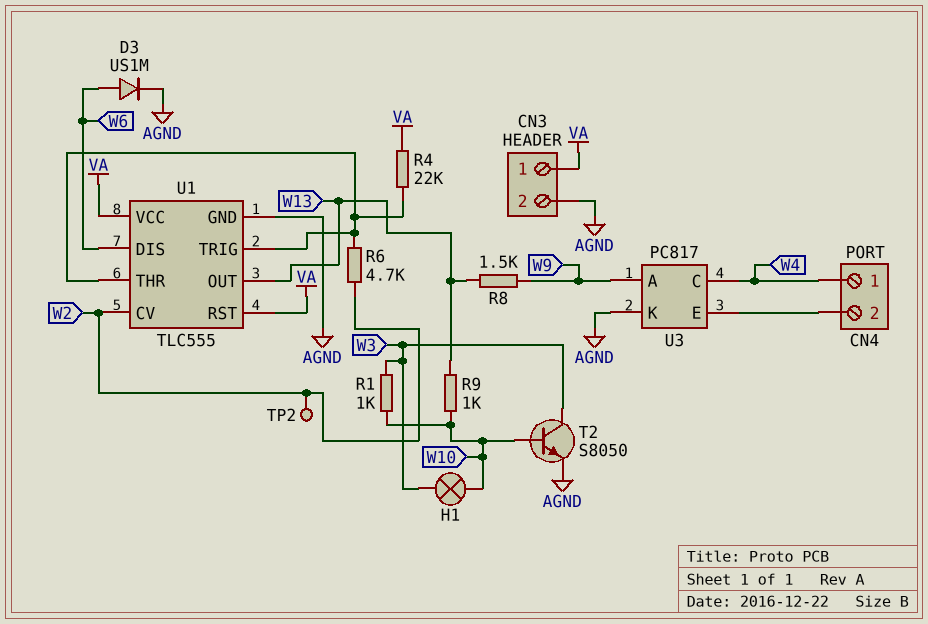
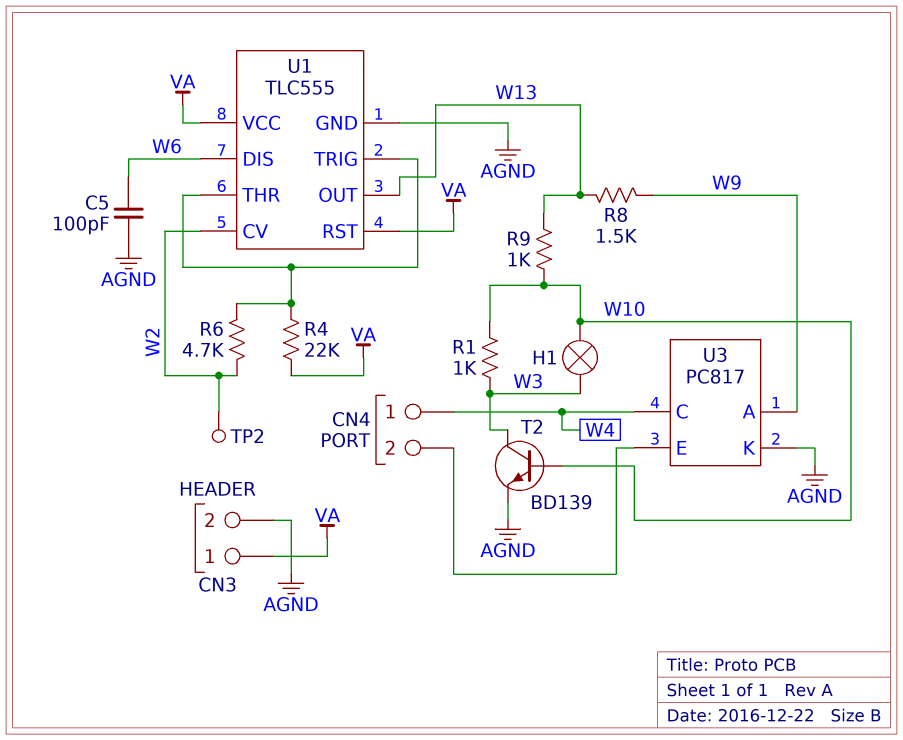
C5: none -> 100pF (AGND, W6)
D3: diode US1M (A W6, K AGND) -> none
T2: NPN S8050 (B W10, C W3, E AGND) -> NPN BD139 (B W10, C W3, E AGND)

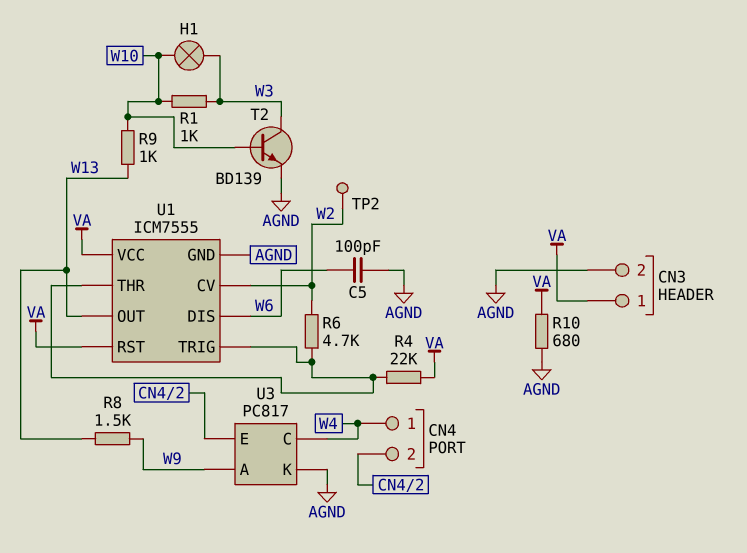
R10: none -> 680 (AGND, VA)
U1: TLC555 -> ICM7555

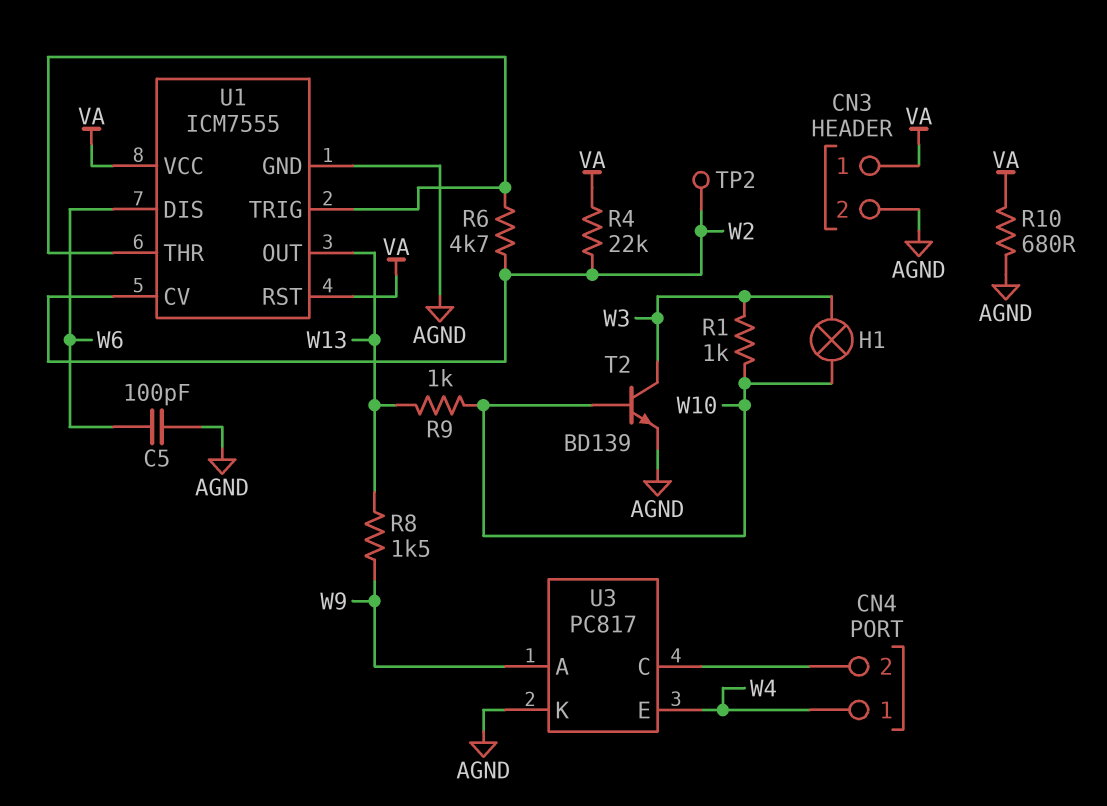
R4: 22k (U1/THR, VA) -> 22k (VA, W2)
U3 pin C: W4 -> CN4/2
U3 pin E: CN4/2 -> W4

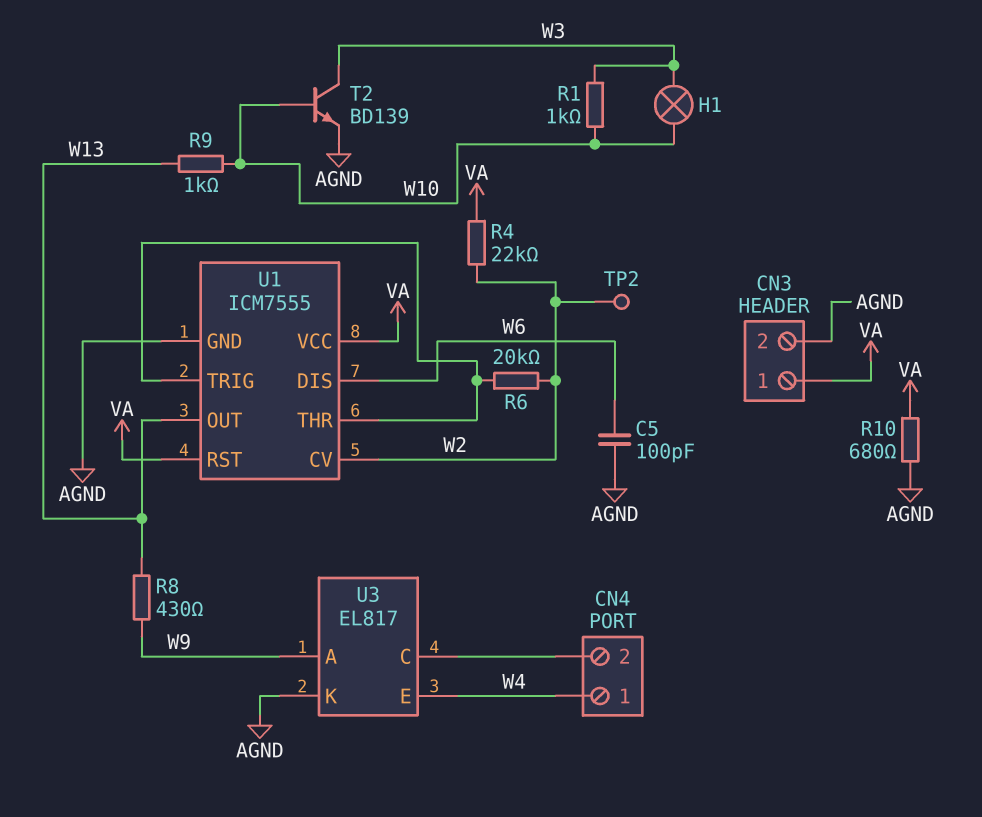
R6: 4.7k (U1/THR, W2) -> 20k (U1/THR, W2)
R8: 1.5k (W9, W13) -> 430 (W9, W13)
U3: PC817 -> EL817

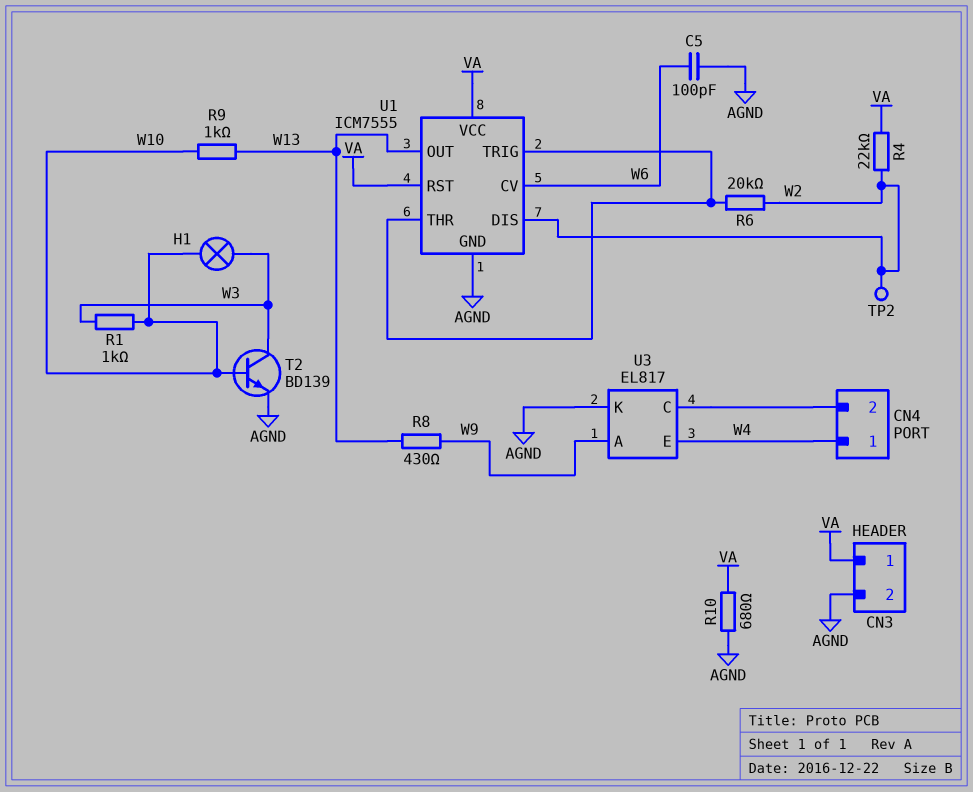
U1 pin CV: W2 -> W6
U1 pin DIS: W6 -> W2

